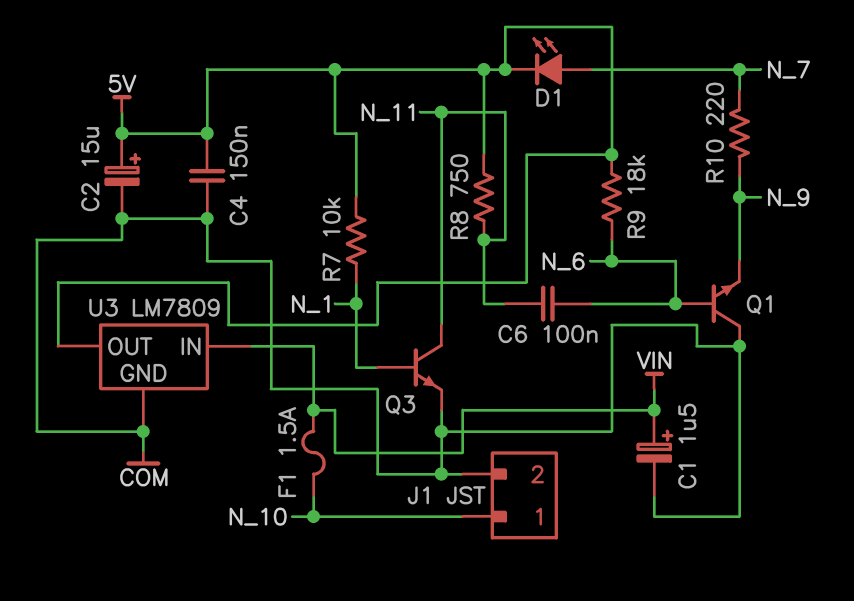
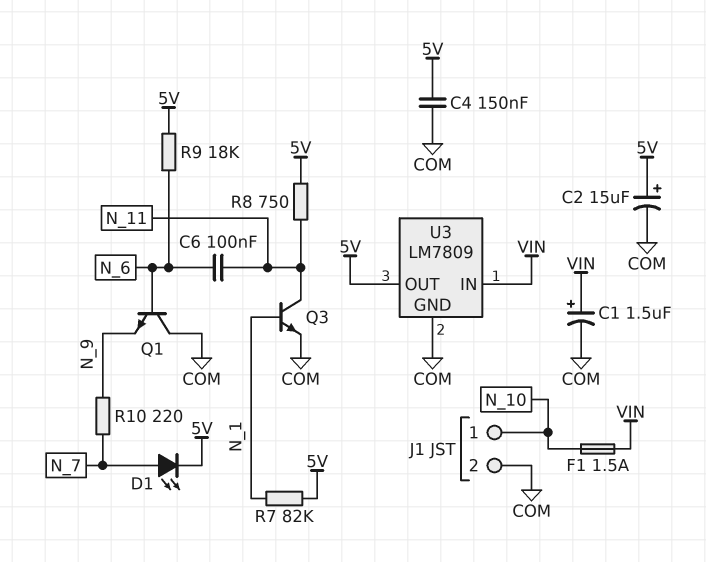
R7: 10k (5V, N_1) -> 82k (5V, N_1)

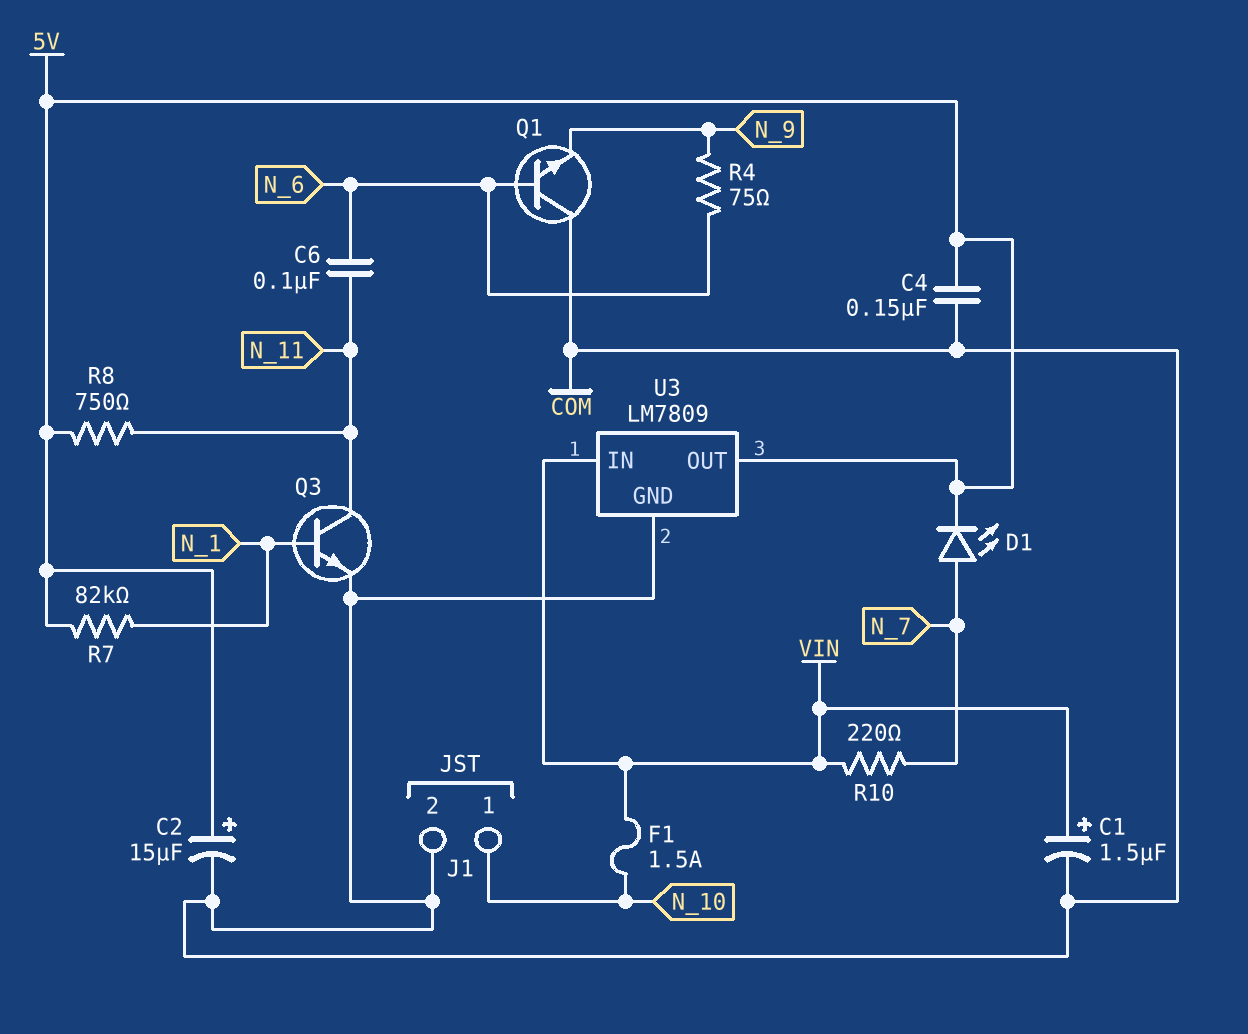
R4: none -> 75 (N_6, N_9)
R9: 18k (5V, N_6) -> none
R10: 220 (N_7, N_9) -> 220 (N_7, VIN)

